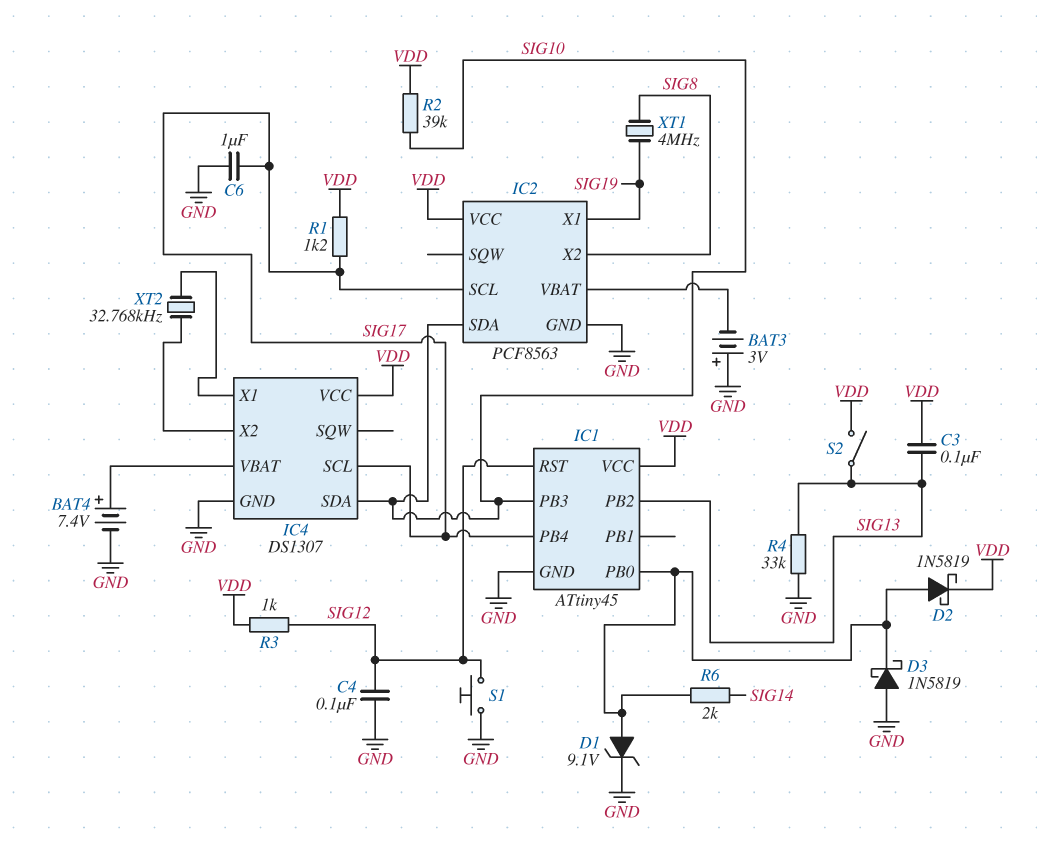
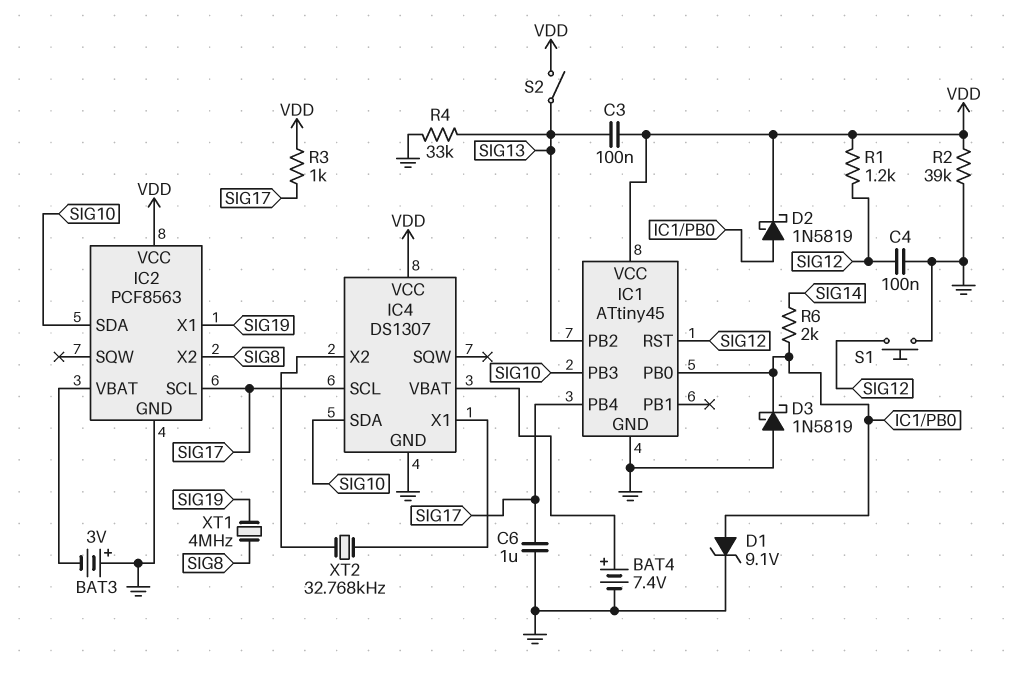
R1: 1.2k (SIG17, VDD) -> 1.2k (SIG12, VDD)
R2: 39k (SIG10, VDD) -> 39k (GND, VDD)
R3: 1k (SIG12, VDD) -> 1k (SIG17, VDD)

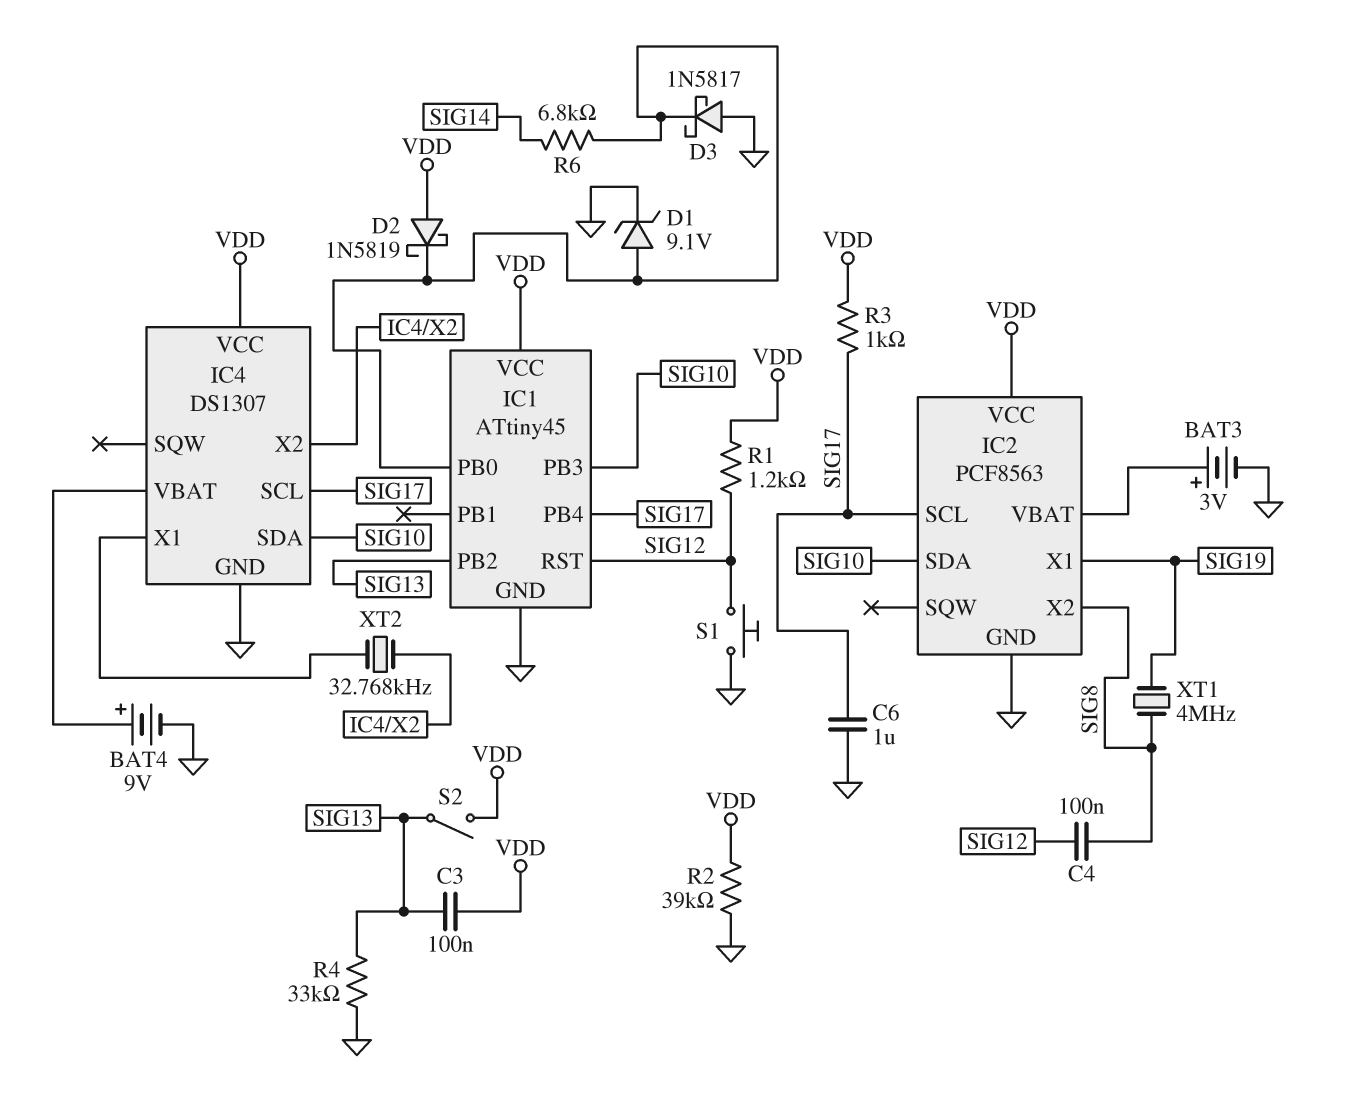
BAT3: 3V (plus GND, minus IC2/VBAT) -> 3V (plus IC2/VBAT, minus GND)
BAT4: 7.4V (plus IC4/VBAT, minus GND) -> 9V (plus IC4/VBAT, minus GND)
C4: 100nF (GND, SIG12) -> 100nF (SIG8, SIG12)
D2: schottky 1N5819 (A IC1/PB0, K VDD) -> schottky 1N5819 (A VDD, K IC1/PB0)
D3: schottky 1N5819 (A GND, K IC1/PB0) -> schottky 1N5817 (A GND, K IC1/PB0)
R6: 2k (IC1/PB0, SIG14) -> 6.8k (IC1/PB0, SIG14)

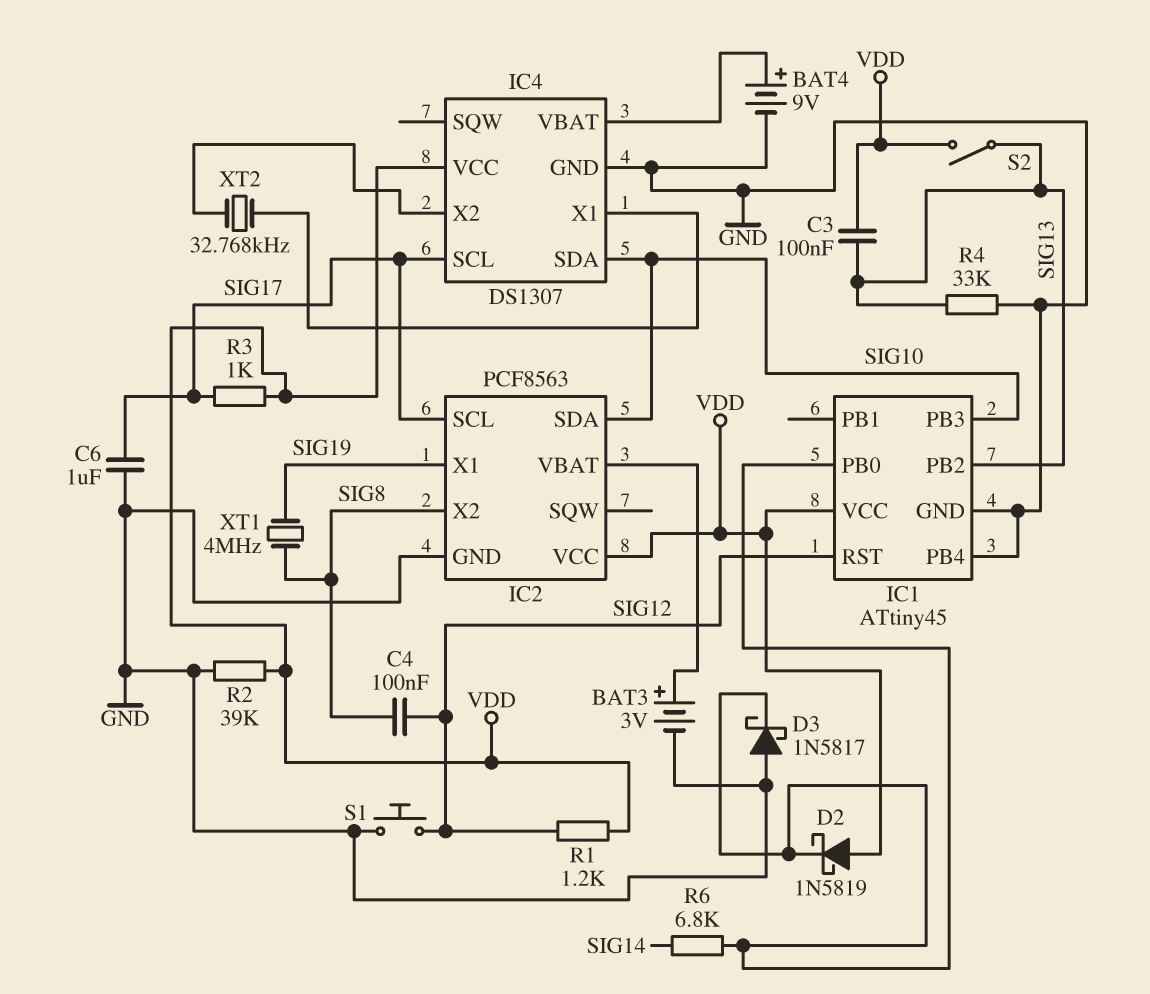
D1: zener 9.1V (A IC1/PB0, K GND) -> none
IC1 pin PB4: SIG17 -> GND

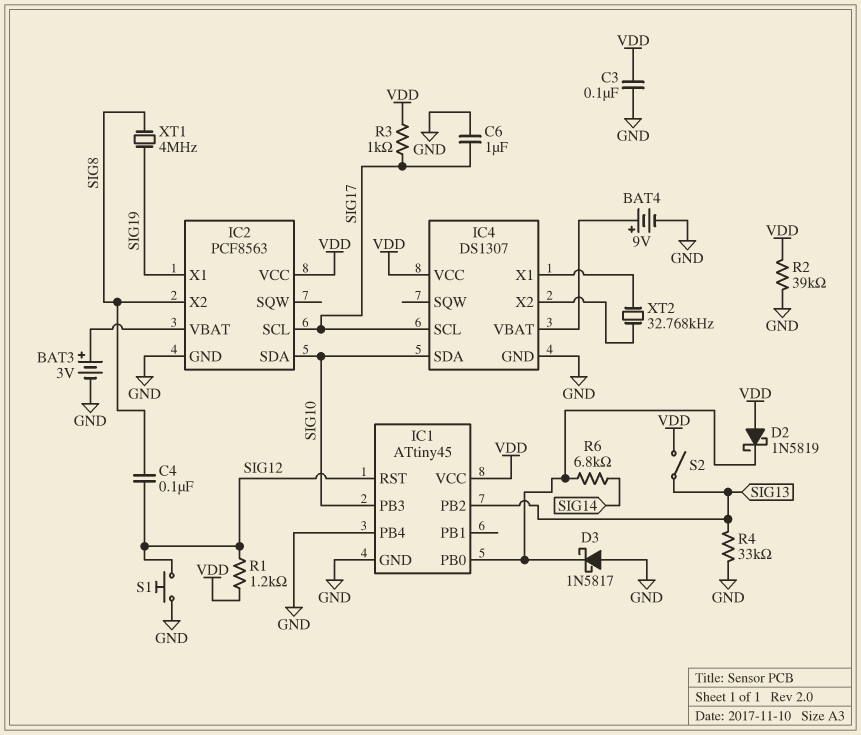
C3: 100nF (SIG13, VDD) -> 100nF (GND, VDD)

